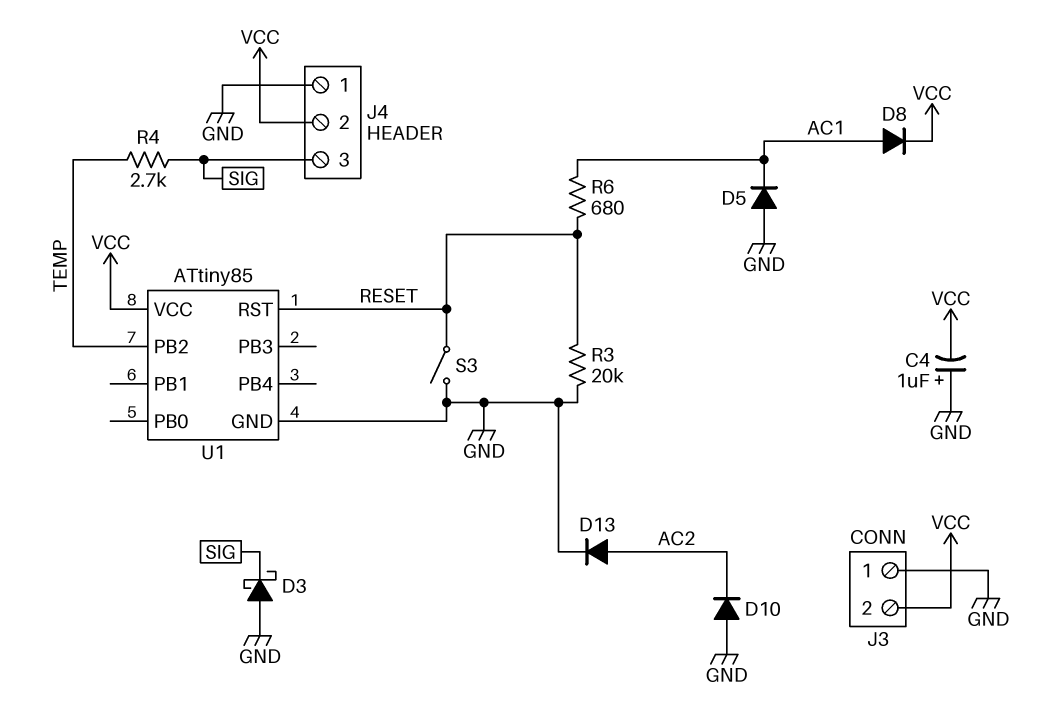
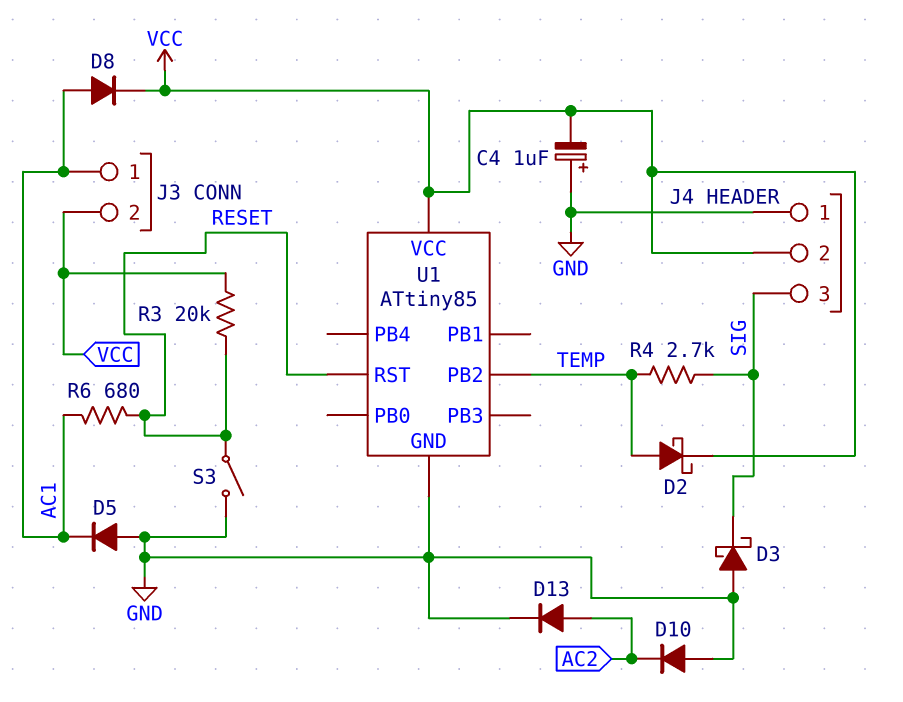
D2: none -> schottky (A TEMP, K VCC)
J3 pin 1: GND -> AC1
R3: 20k (GND, RESET) -> 20k (RESET, VCC)

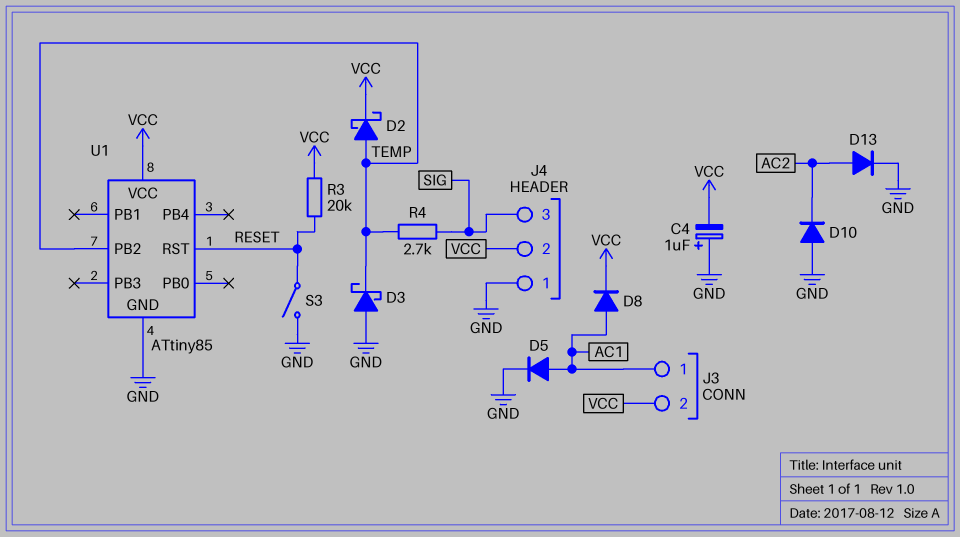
D3: schottky (A GND, K SIG) -> schottky (A GND, K TEMP)
D5: diode (A GND, K AC1) -> diode (A AC1, K GND)
R6: 680 (AC1, RESET) -> none

